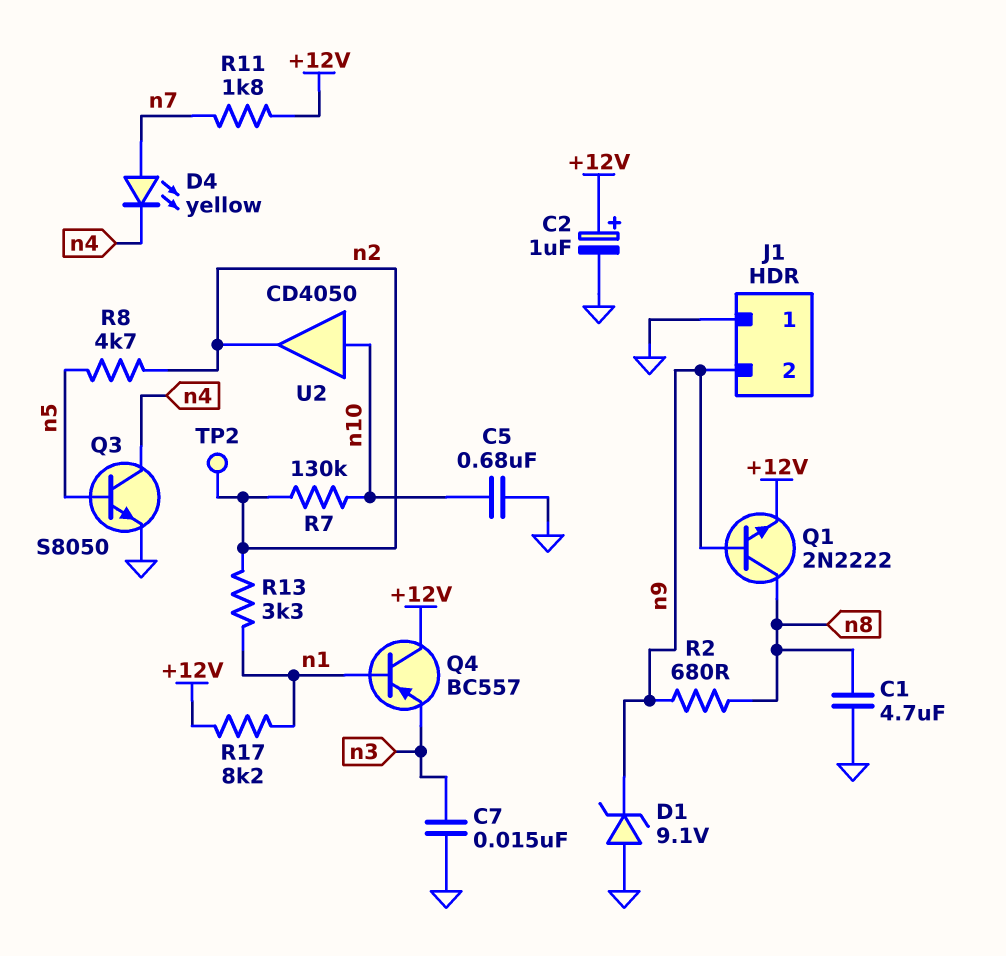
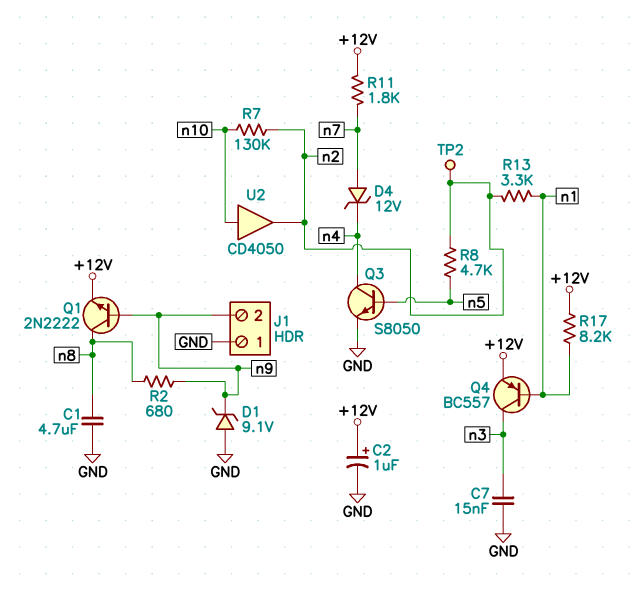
C5: 680nF (GND, n10) -> none
D4: LED yellow (A n7, K n4) -> zener 12V (A n7, K n4)
Q4: PNP BC557 (B n1, C +12V, E n3) -> PNP BC557 (B n1, C n3, E +12V)

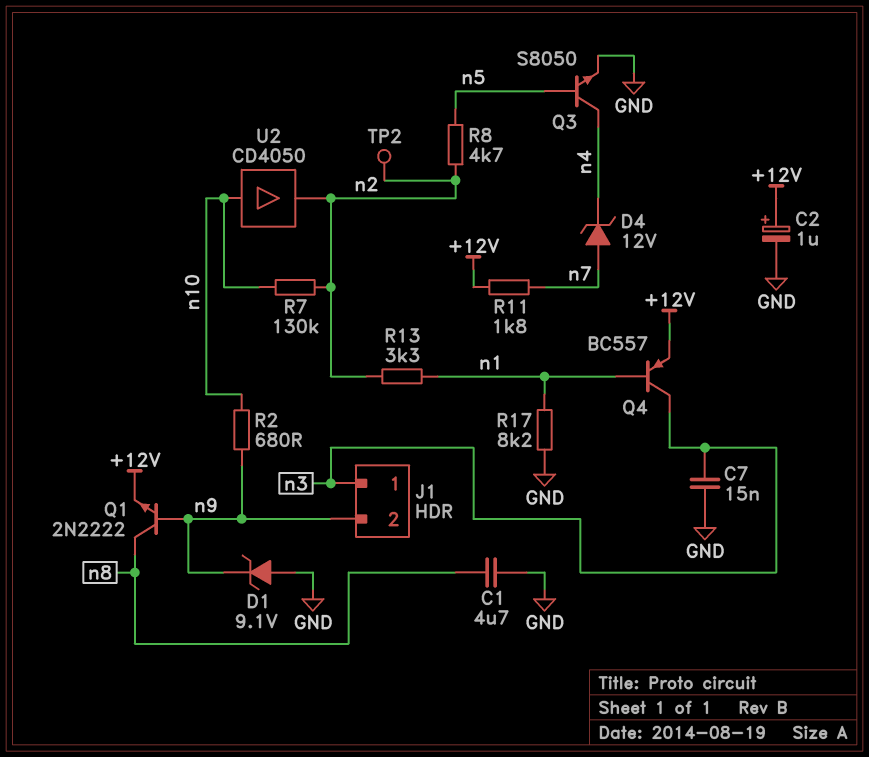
J1 pin 1: GND -> n3
R2: 680 (n8, n9) -> 680 (n9, n10)
R17: 8.2k (+12V, n1) -> 8.2k (GND, n1)

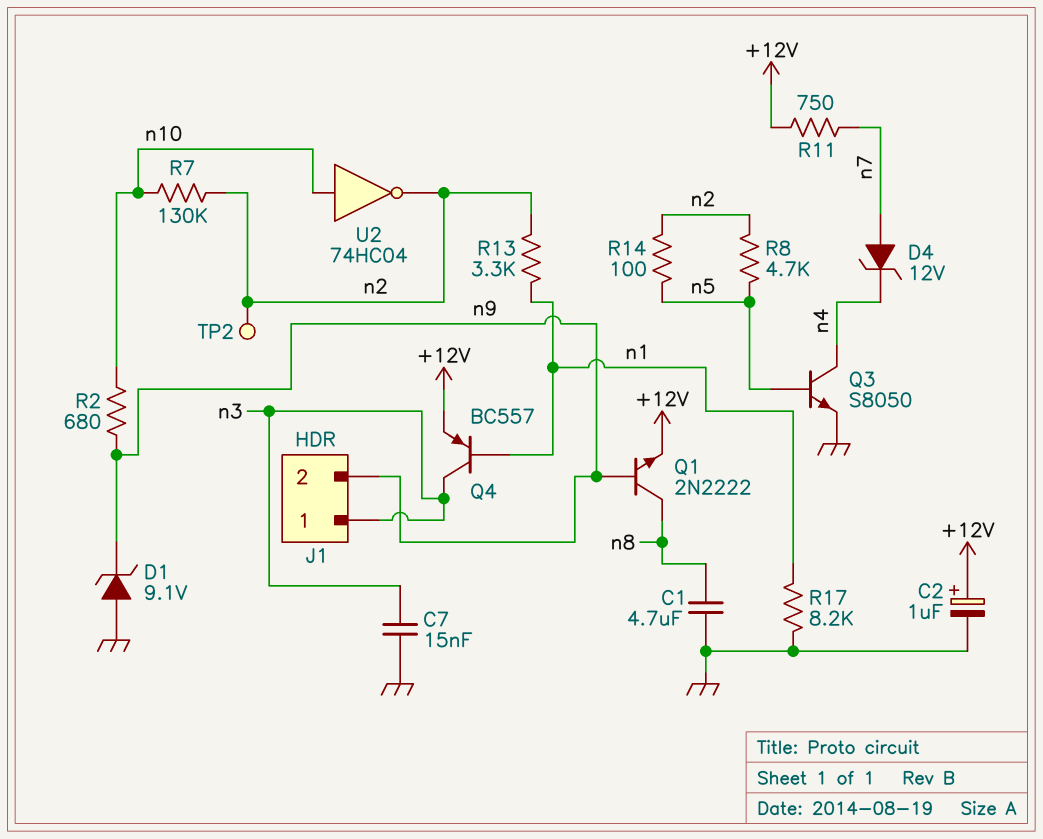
R11: 1.8k (+12V, n7) -> 750 (+12V, n7)
R14: none -> 100 (n2, n5)
U2: buffer CD4050 (in n10, out n2) -> NOT 74HC04 (in n10, out n2)

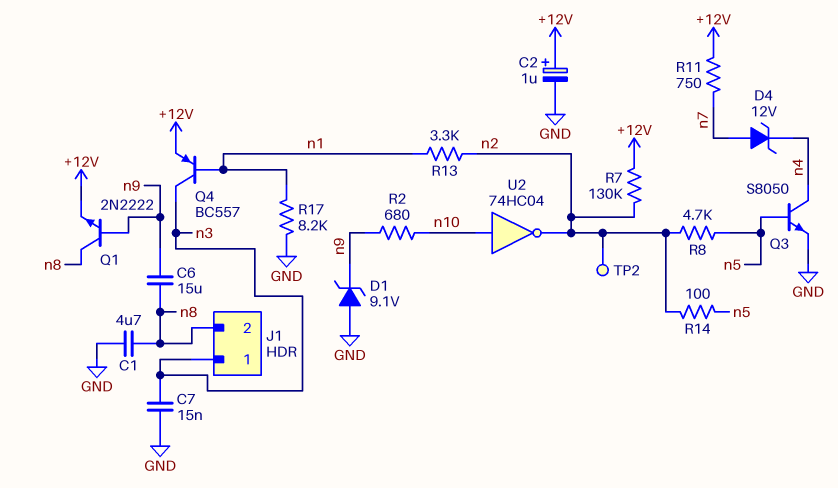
C6: none -> 15uF (n8, n9)
J1 pin 2: n9 -> n8
R7: 130k (n2, n10) -> 130k (+12V, n2)

